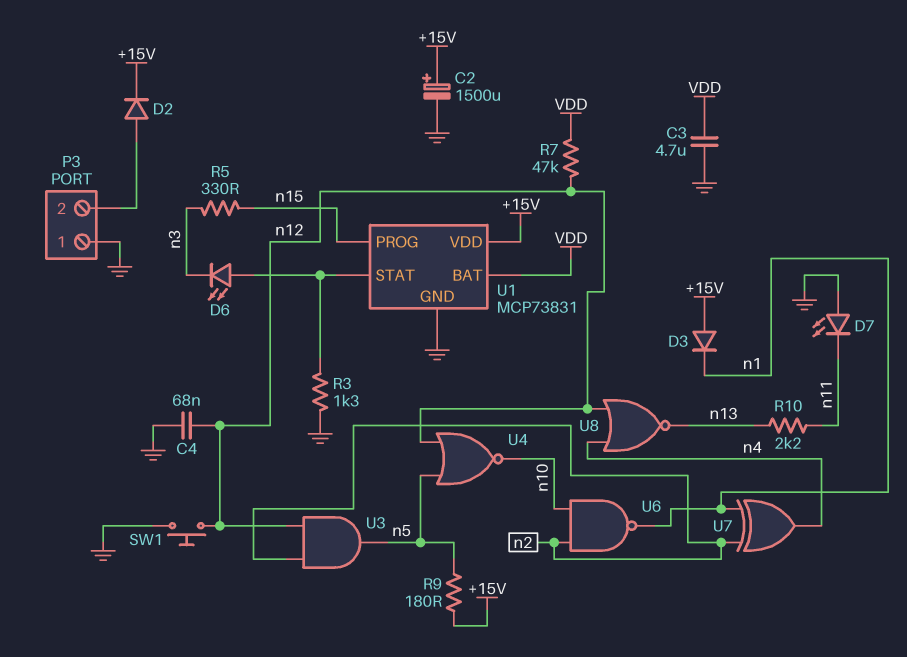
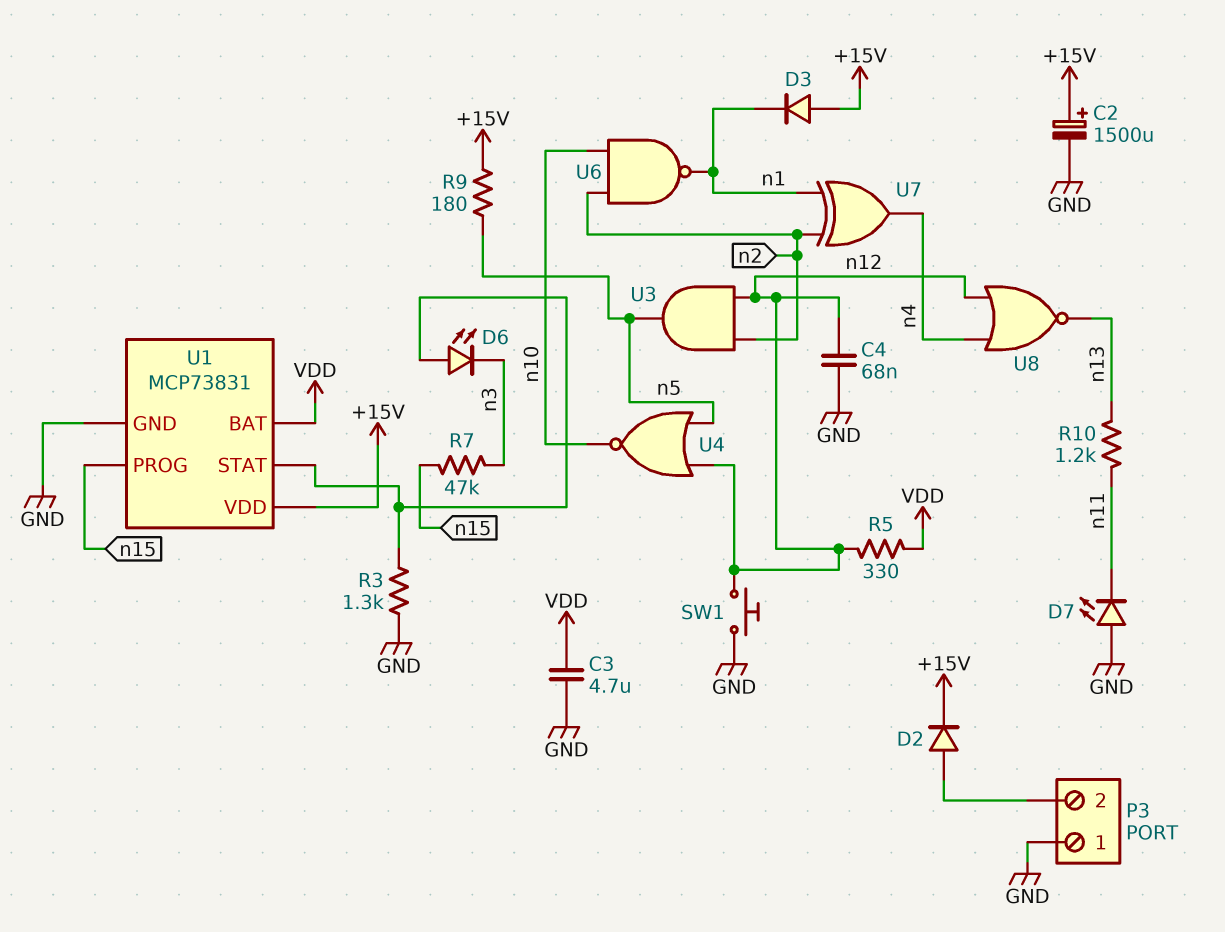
R5: 330 (n3, n15) -> 330 (VDD, n12)
R7: 47k (VDD, n12) -> 47k (n3, n15)
R10: 2.2k (n11, n13) -> 1.2k (n11, n13)

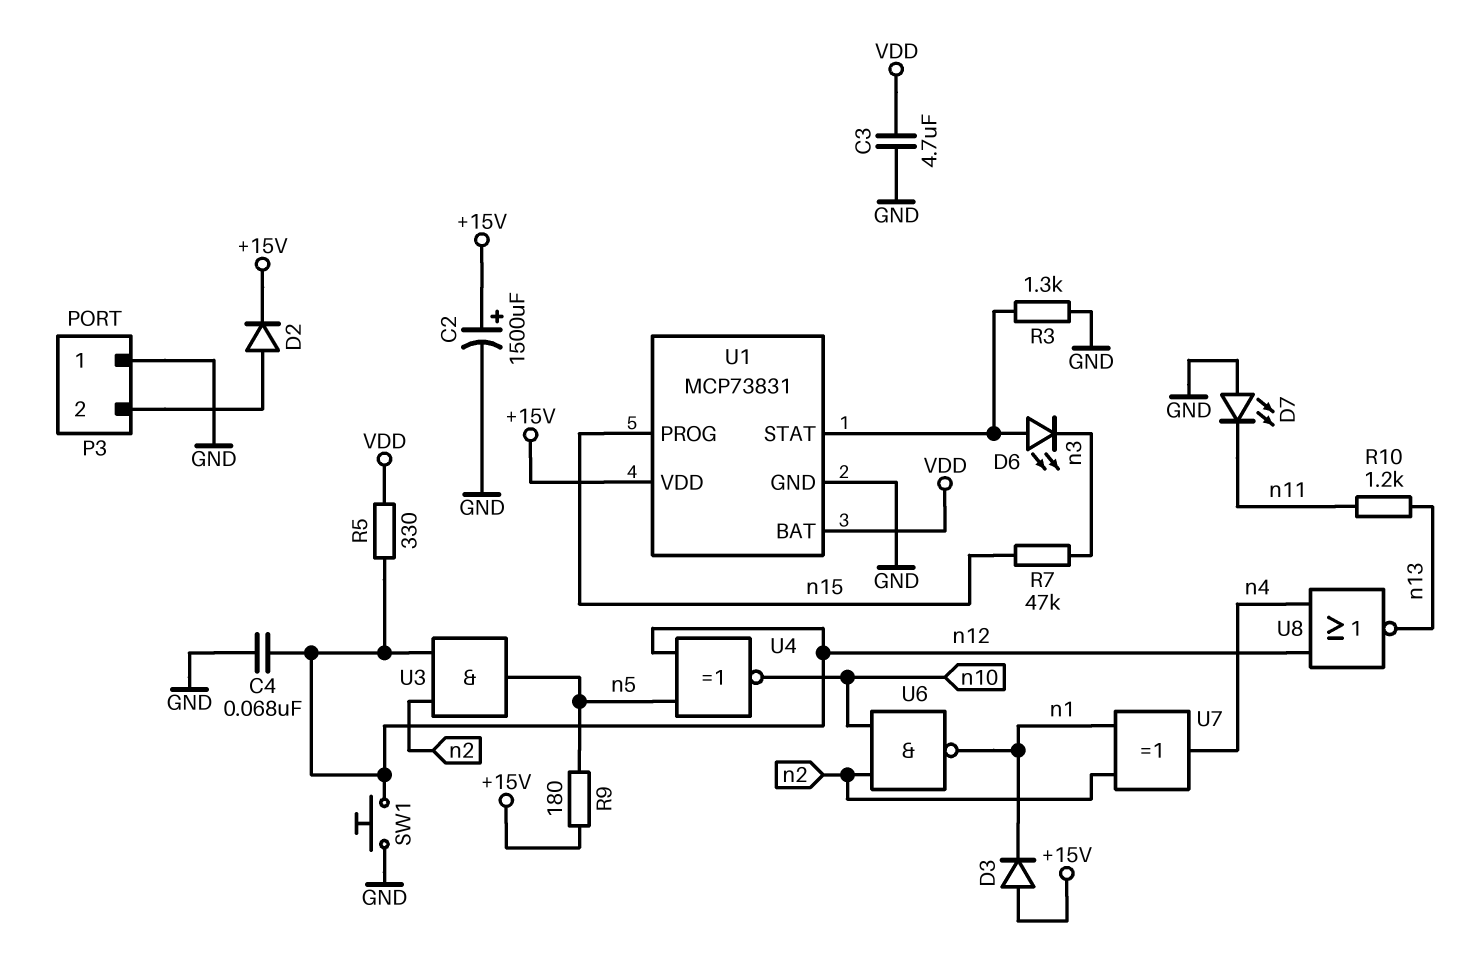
U4: NOR (in n5, in n12, out n10) -> XNOR (in n5, in n12, out n10)

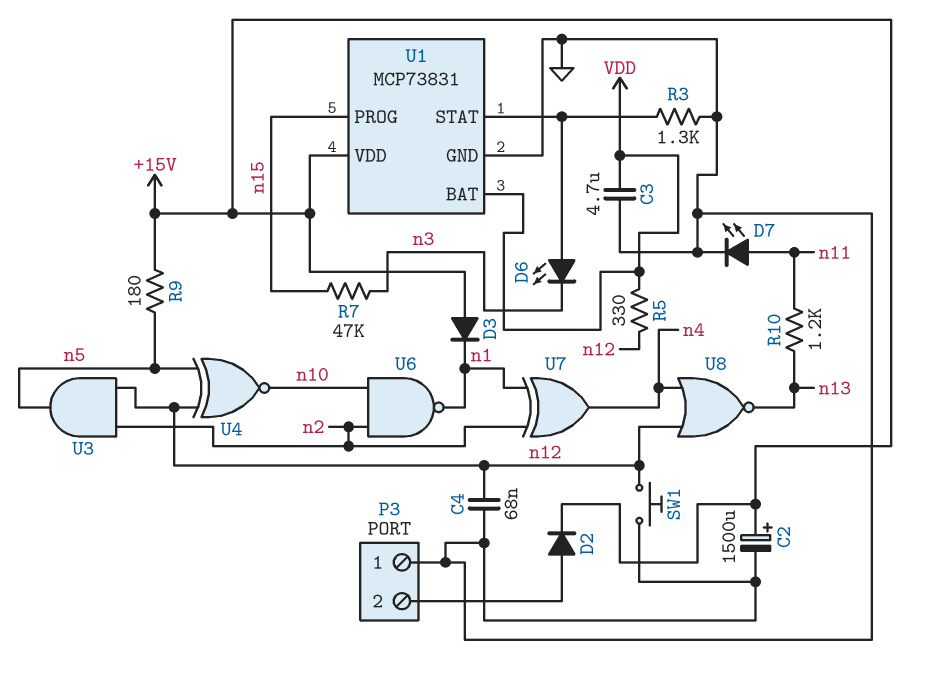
D7: LED (A GND, K n11) -> LED (A n11, K GND)

